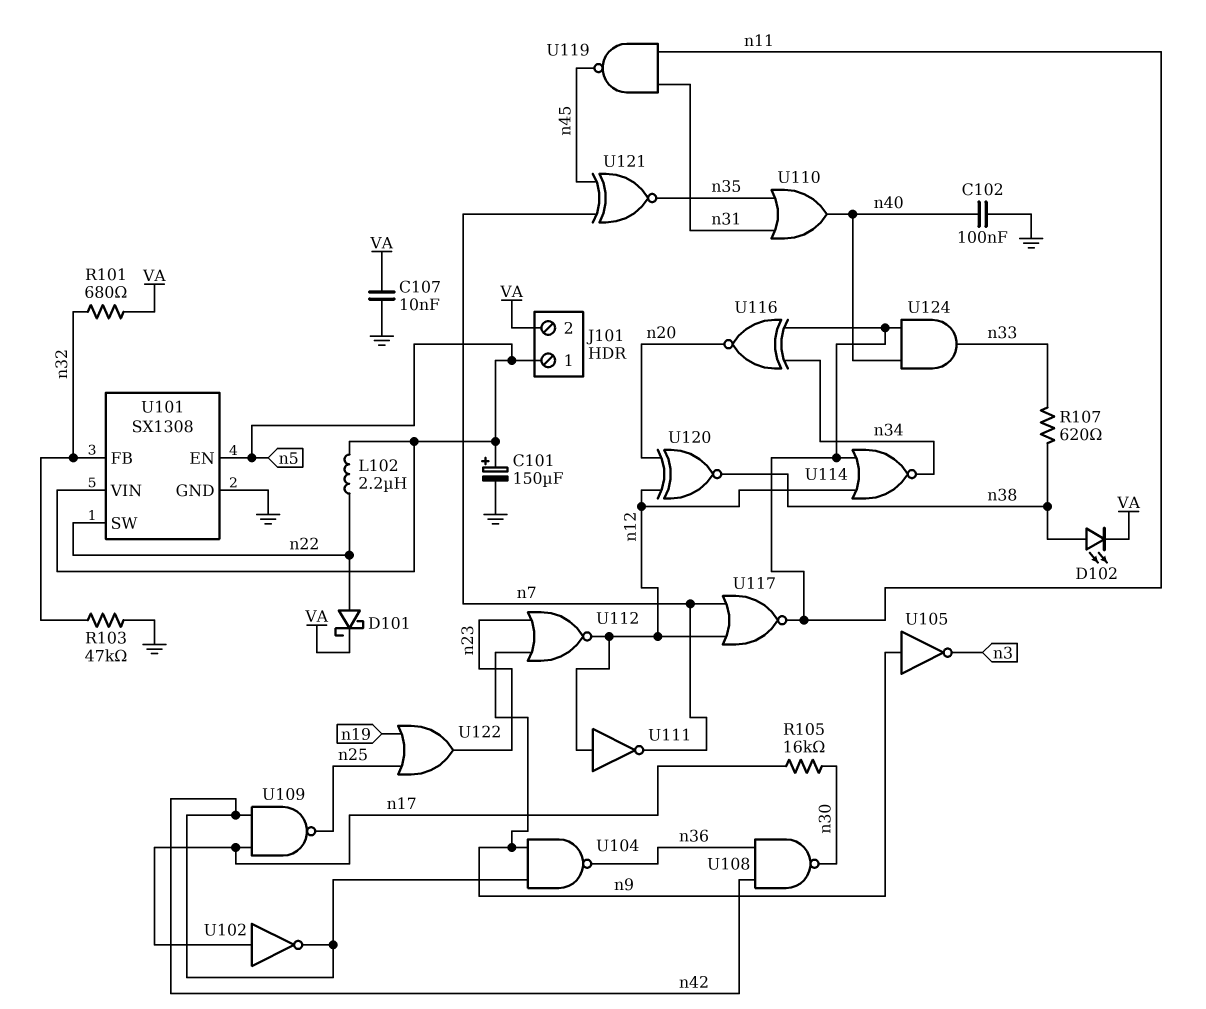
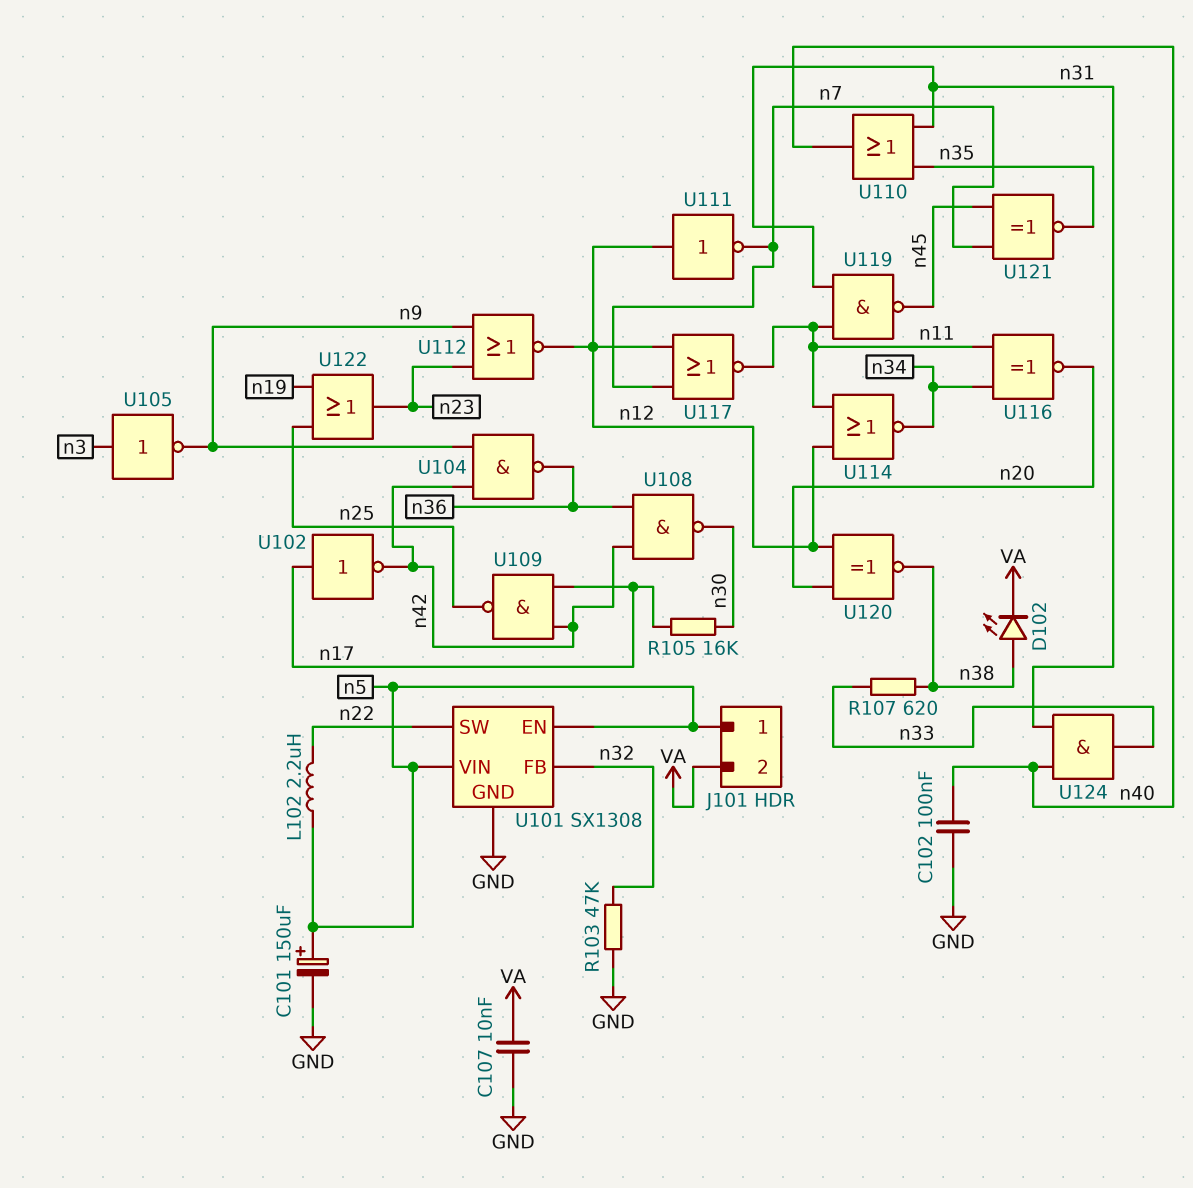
D101: schottky (A n22, K VA) -> none
R101: 680 (VA, n32) -> none
U105: NOT (in n9, out n3) -> NOT (in n3, out n9)
U124: AND (in n11, in n40, out n33) -> AND (in n31, in n40, out n33)

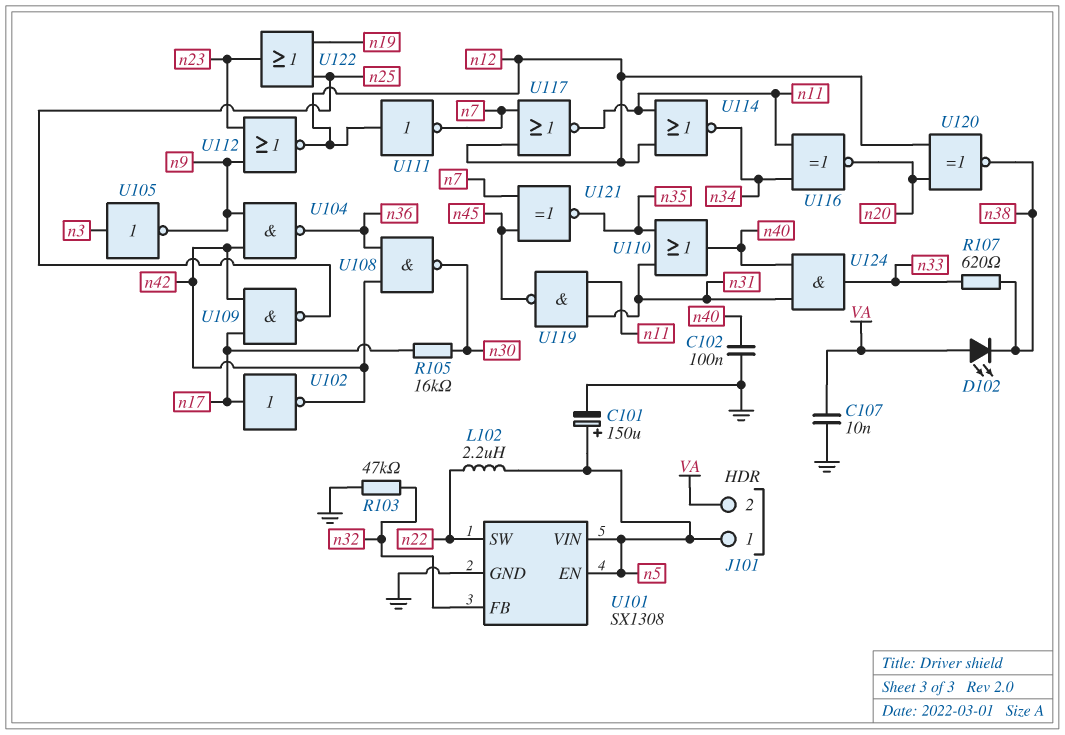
D102: LED (A n38, K VA) -> LED (A VA, K n38)

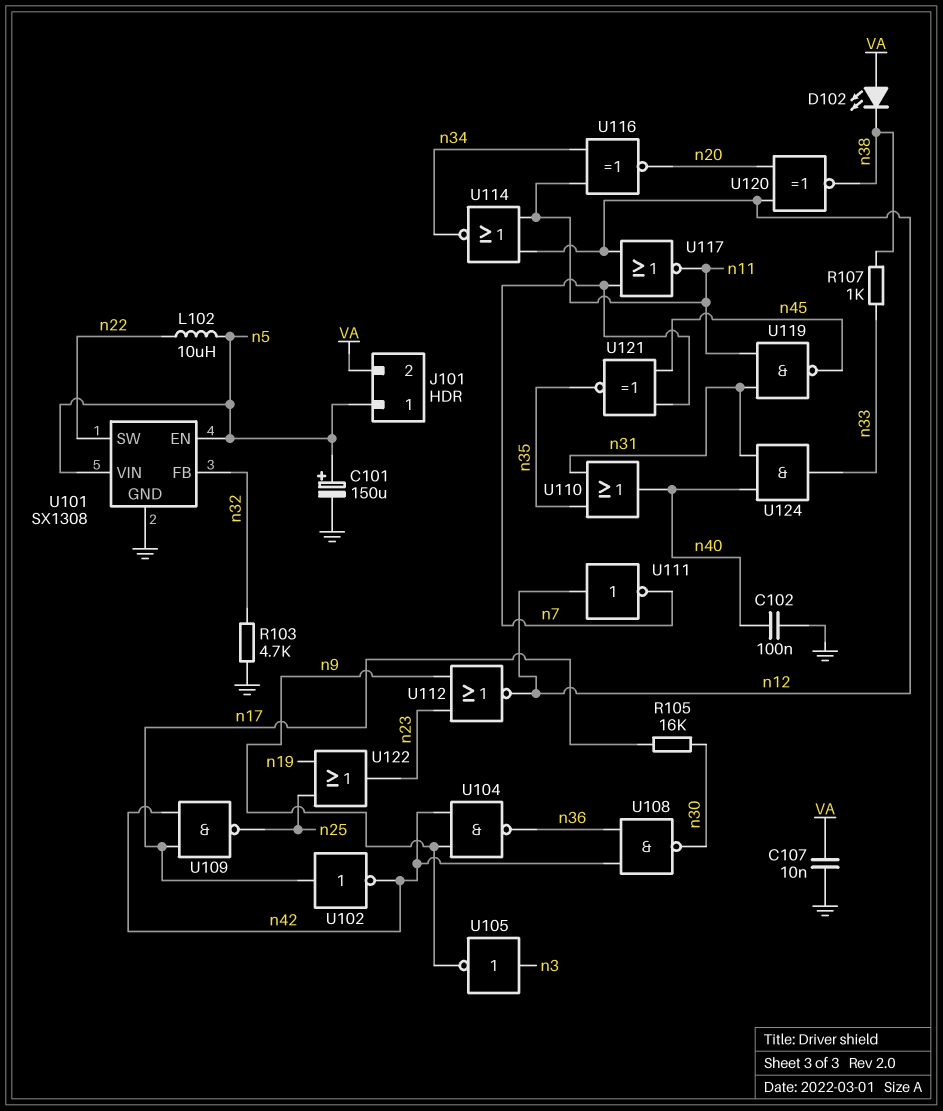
L102: 2.2uH (n5, n22) -> 10uH (n5, n22)
R103: 47k (GND, n32) -> 4.7k (GND, n32)
R107: 620 (n33, n38) -> 1k (n33, n38)

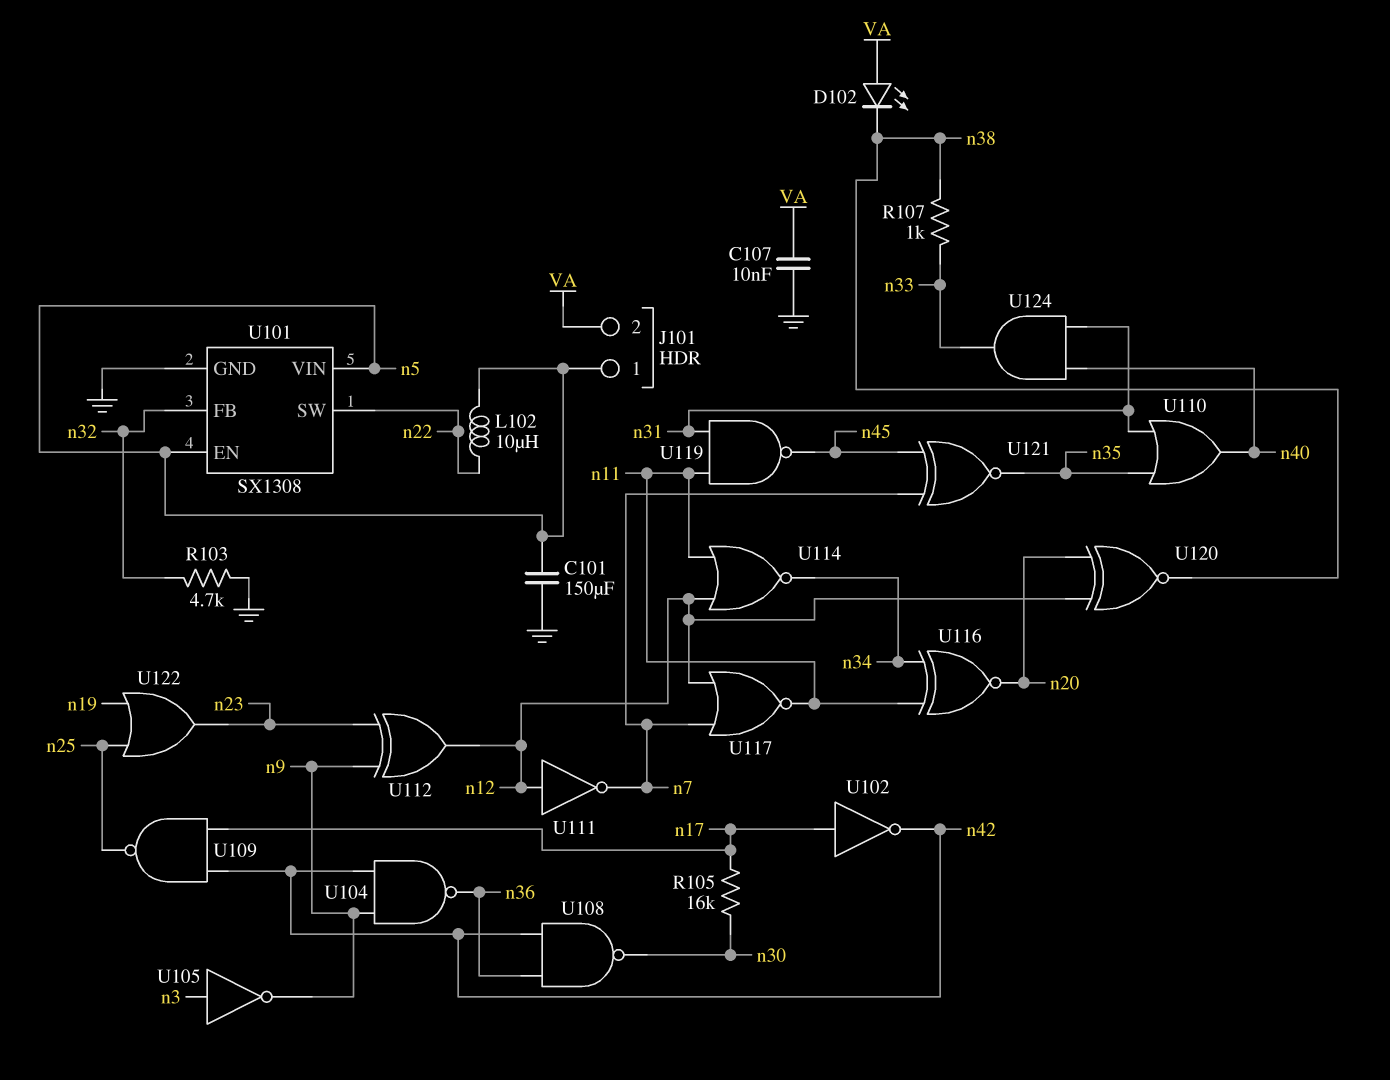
C101: 150uF (plus n5, minus GND) -> 150uF (GND, n5)
C102: 100nF (GND, n40) -> none
U112: NOR (in n9, in n23, out n12) -> XOR (in n9, in n23, out n12)

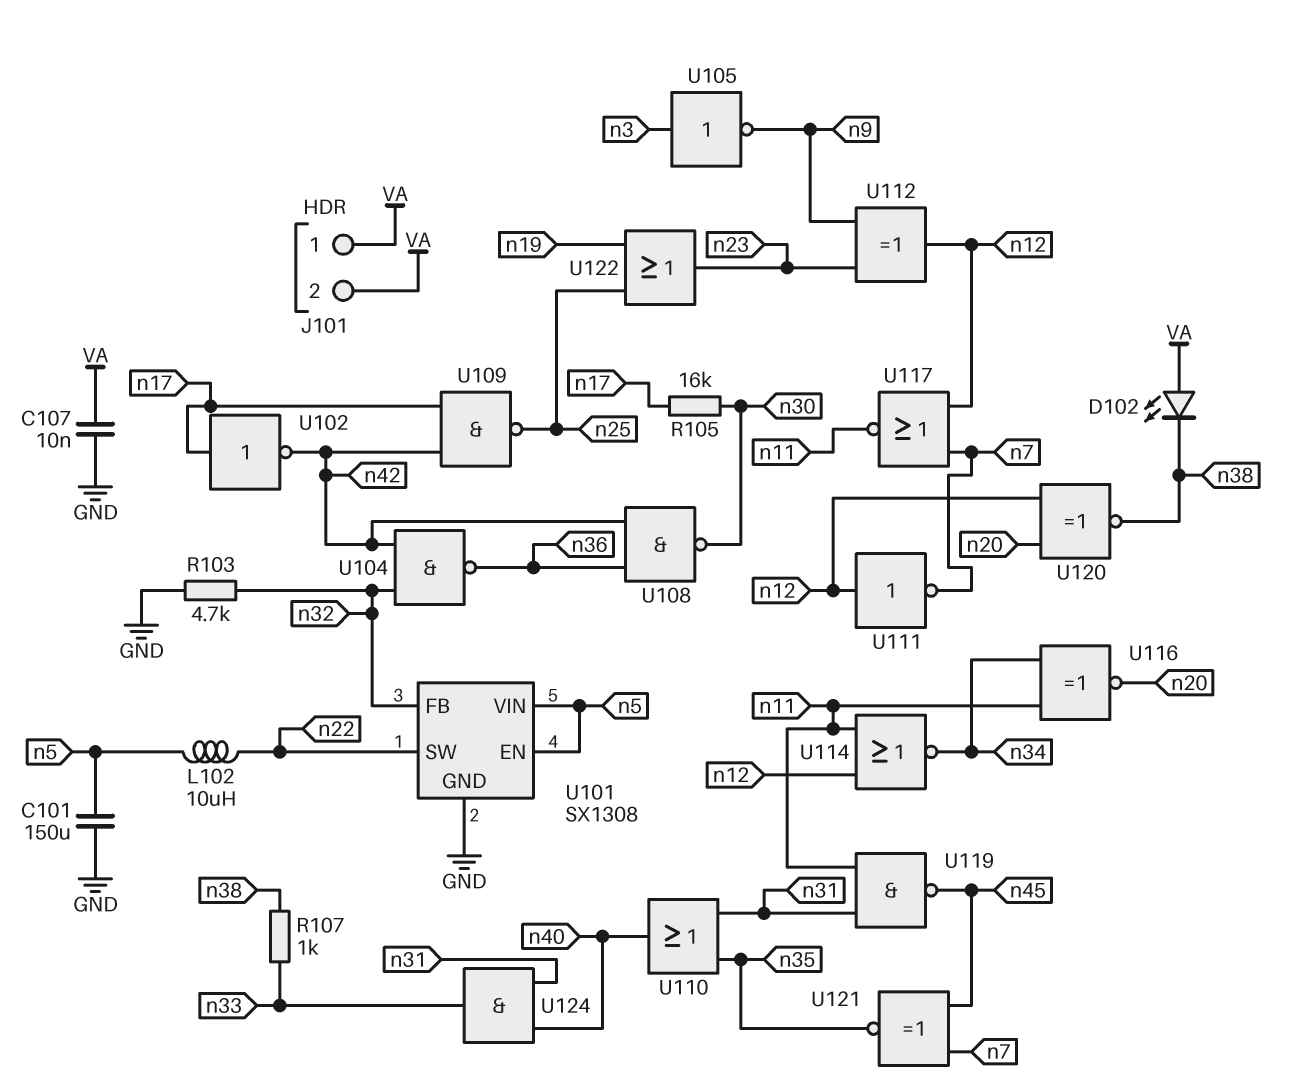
J101 pin 1: n5 -> VA
U104: NAND (in n9, in n42, out n36) -> NAND (in n32, in n42, out n36)

